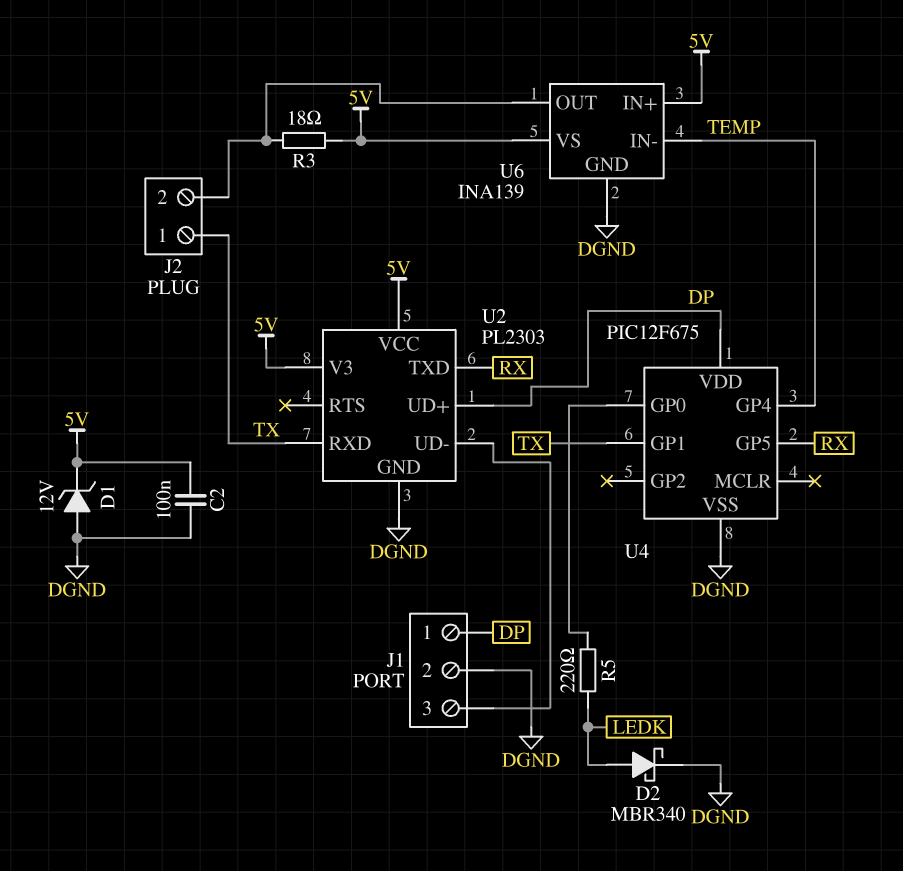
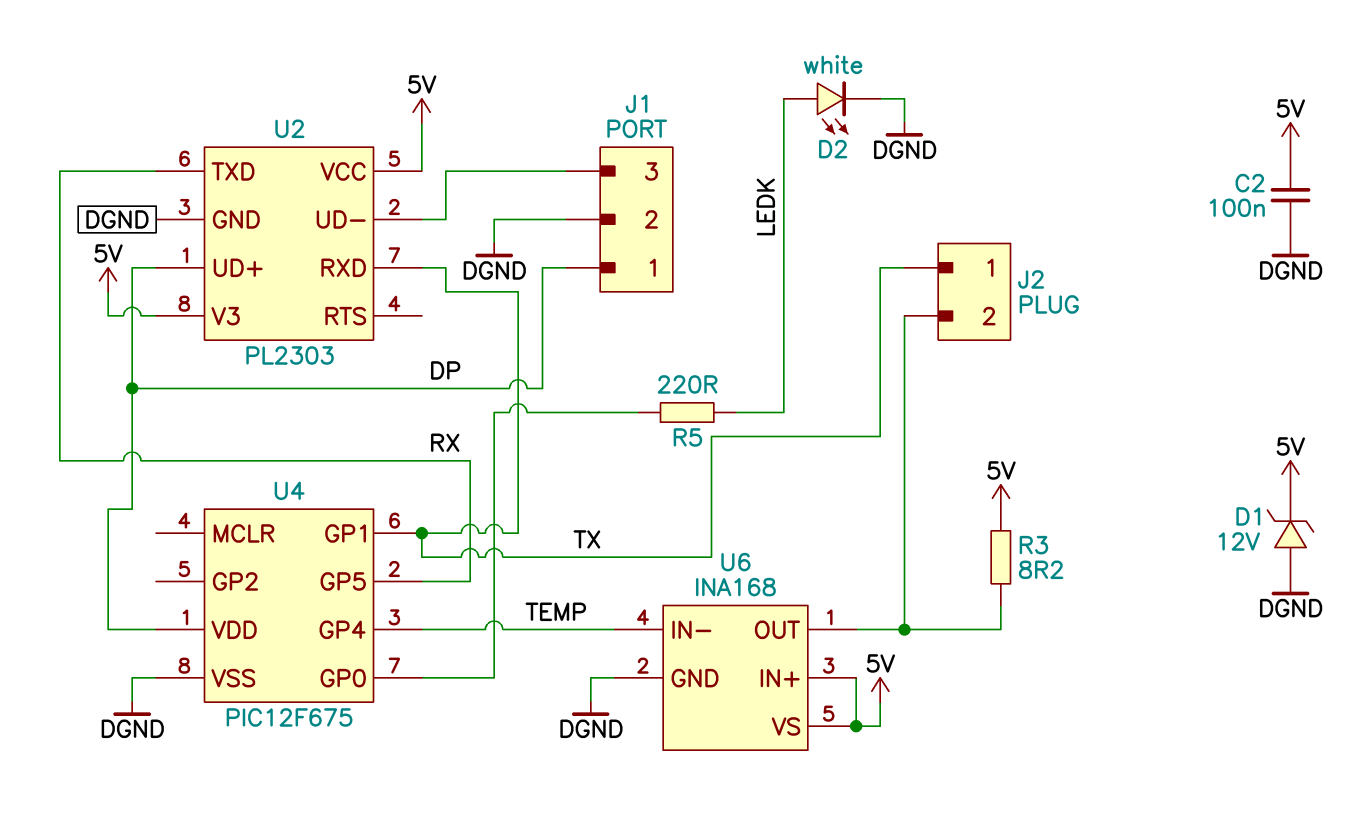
D2: schottky MBR340 (A LEDK, K DGND) -> LED white (A LEDK, K DGND)
R3: 18 (5V, J2/2) -> 8.2 (5V, J2/2)
U6: INA139 -> INA168

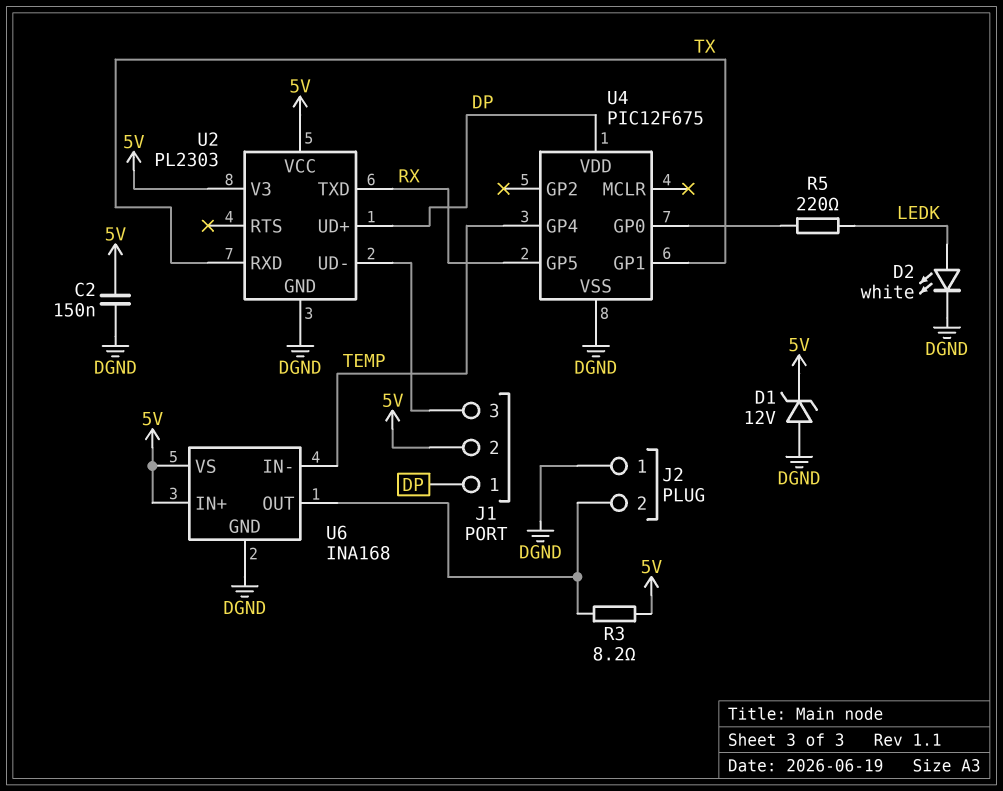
C2: 100nF (5V, DGND) -> 150nF (5V, DGND)
J1 pin 2: DGND -> 5V
J2 pin 1: TX -> DGND

